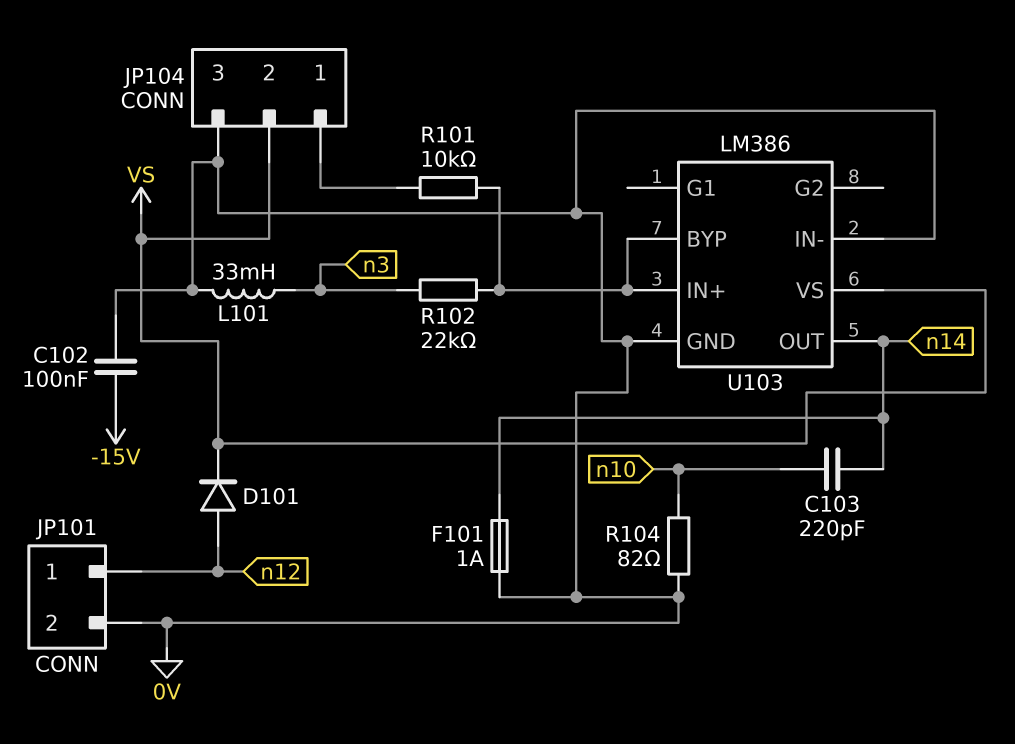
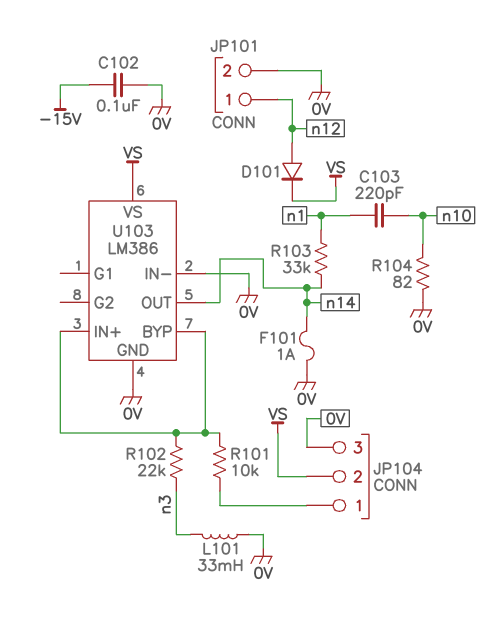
C103: 220pF (n10, n14) -> 220pF (n1, n10)
R103: none -> 33k (n1, n14)

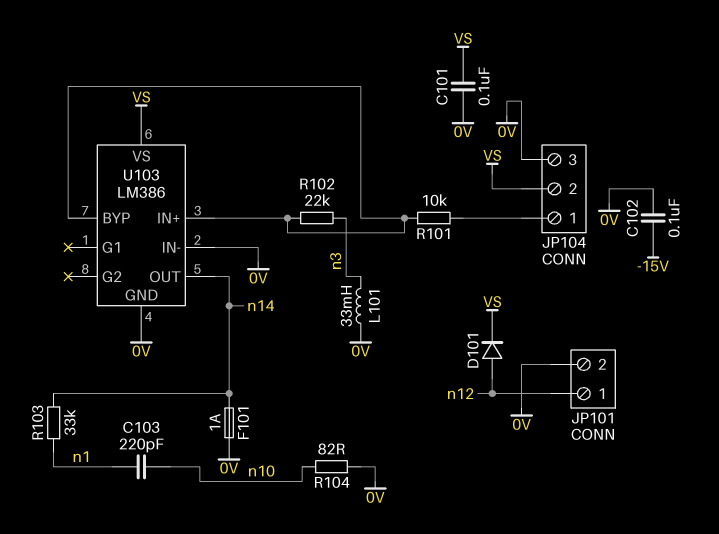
C101: none -> 100nF (0V, VS)

